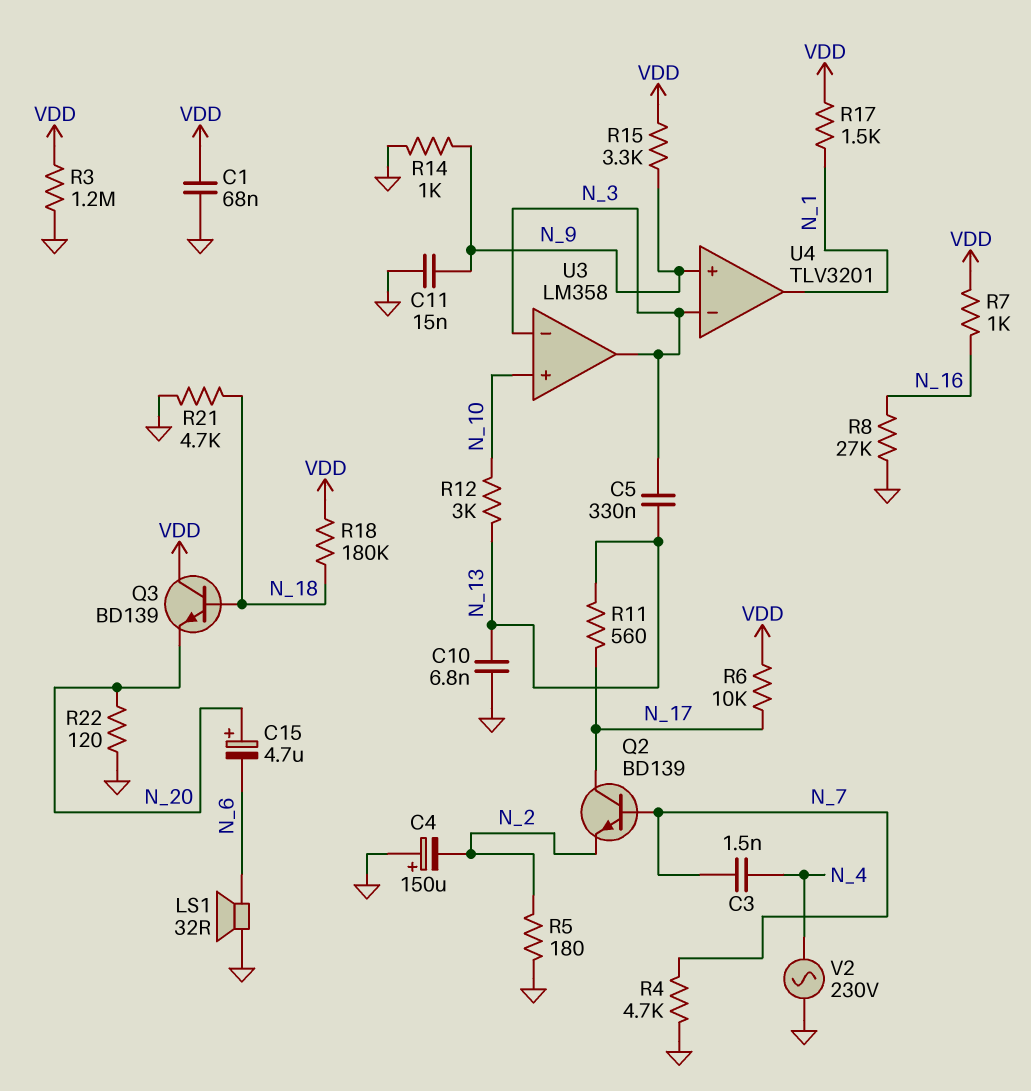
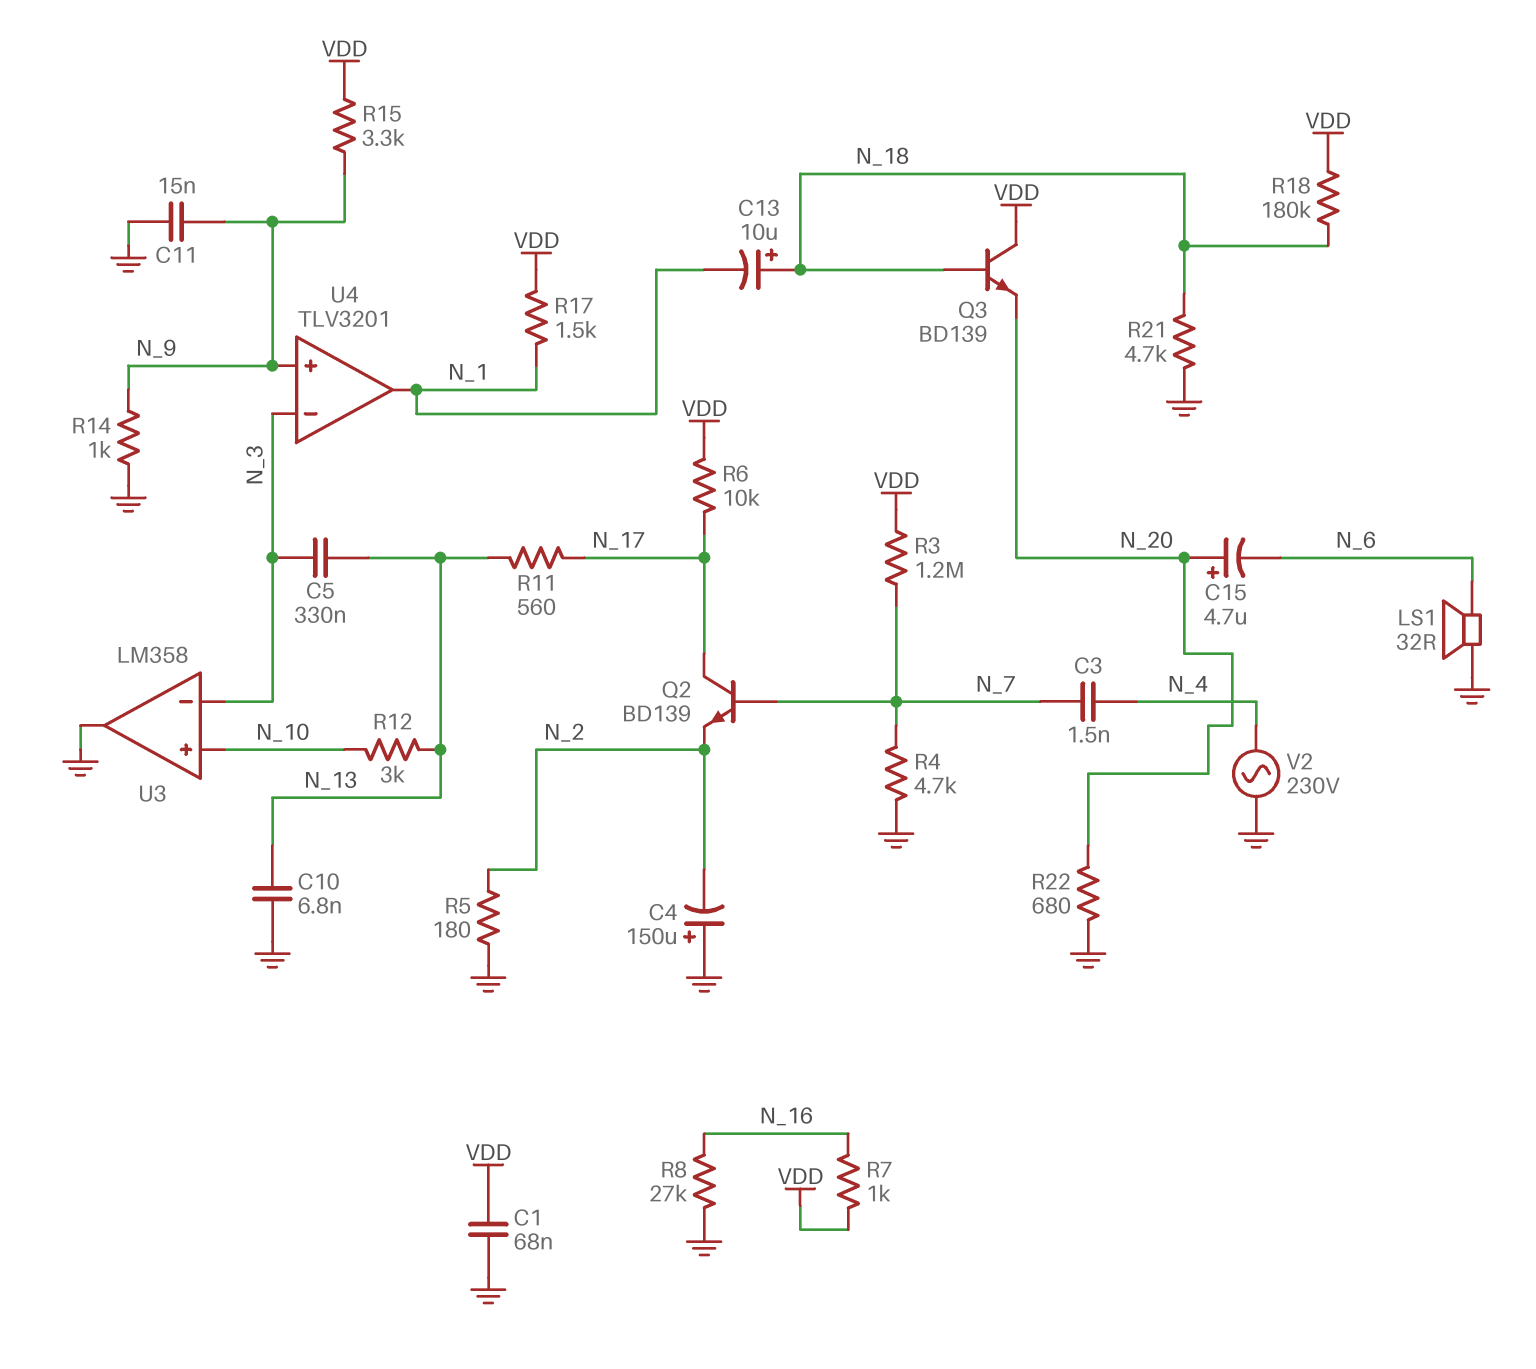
C13: none -> 10uF (plus N_18, minus N_1)
R3: 1.2M (GND, VDD) -> 1.2M (N_7, VDD)
R22: 120 (GND, N_20) -> 680 (GND, N_20)
U3 pin out: N_3 -> GND

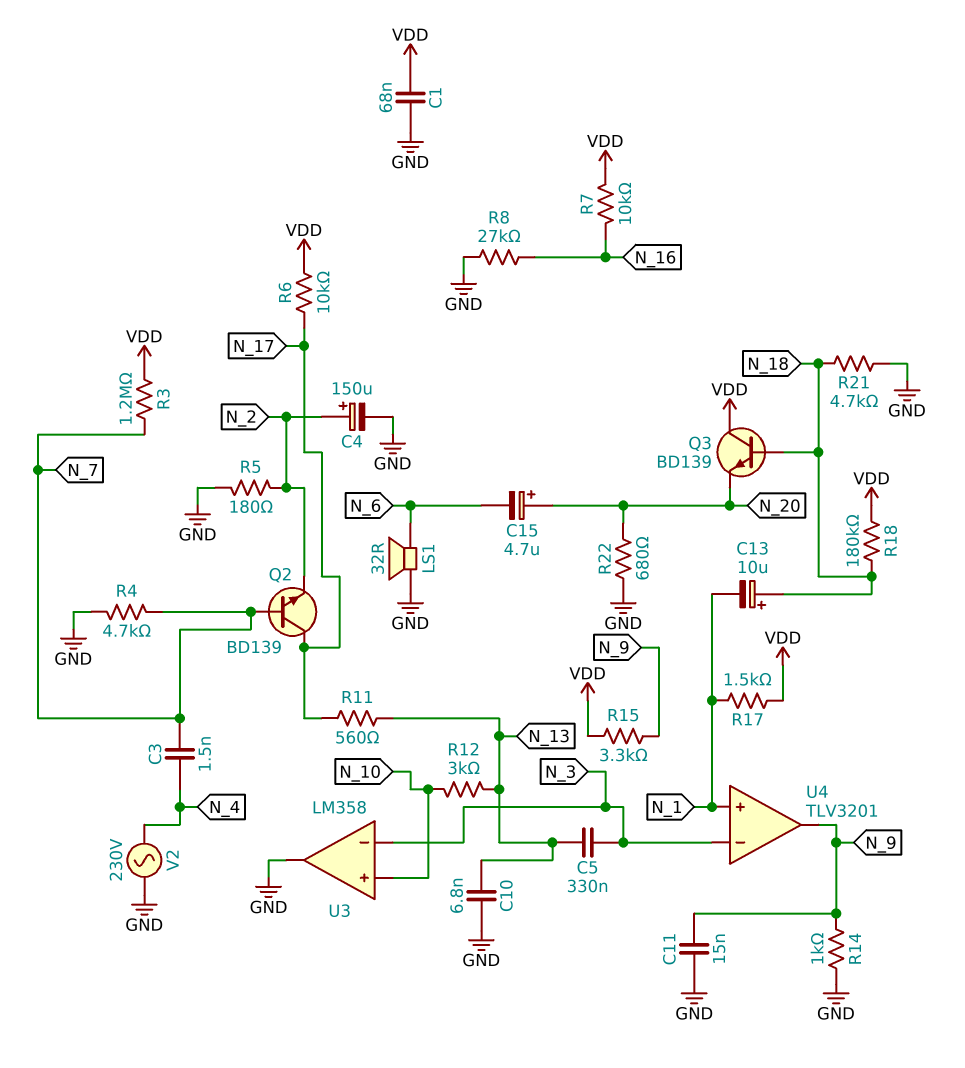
C4: 150uF (plus GND, minus N_2) -> 150uF (plus N_2, minus GND)
R7: 1k (N_16, VDD) -> 10k (N_16, VDD)
U4 pin in+: N_9 -> N_1
U4 pin out: N_1 -> N_9

